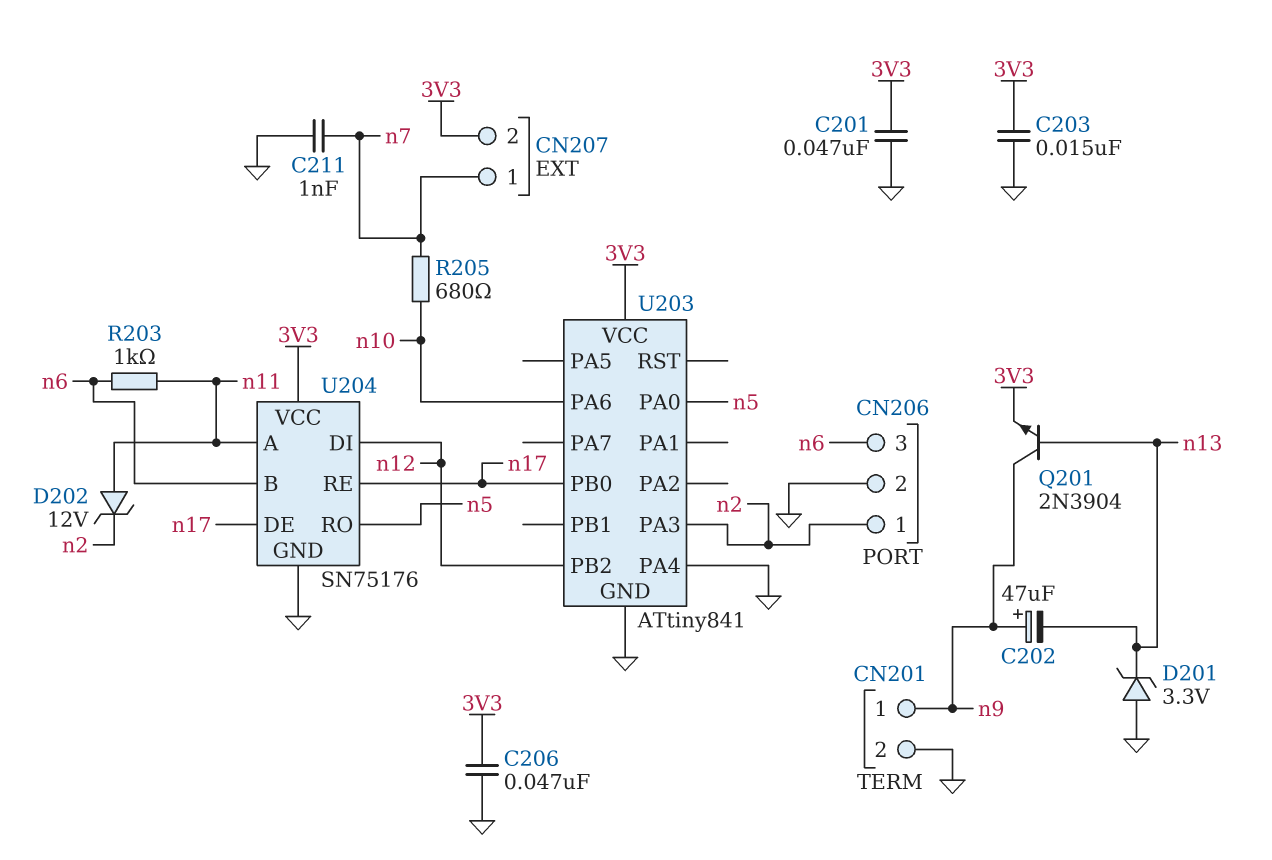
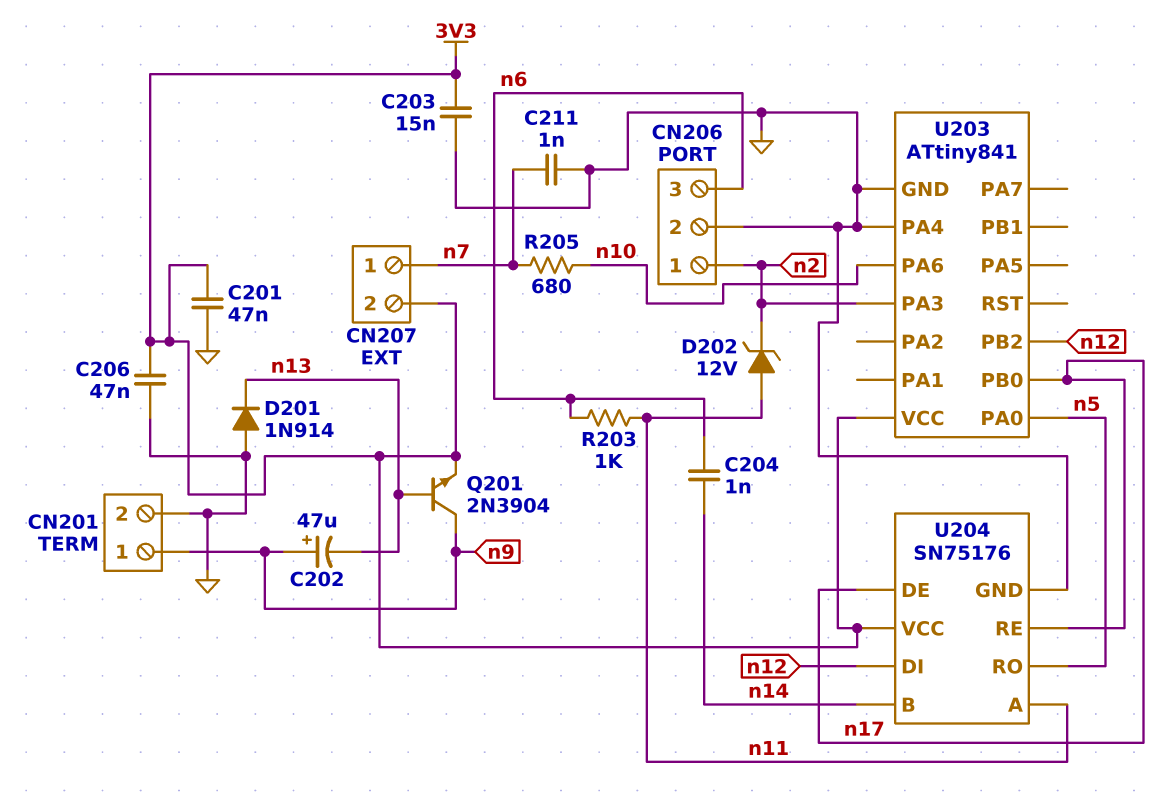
C204: none -> 1nF (n6, n14)
D201: zener 3.3V (A GND, K n13) -> diode 1N914 (A GND, K n13)
U204 pin B: n6 -> n14

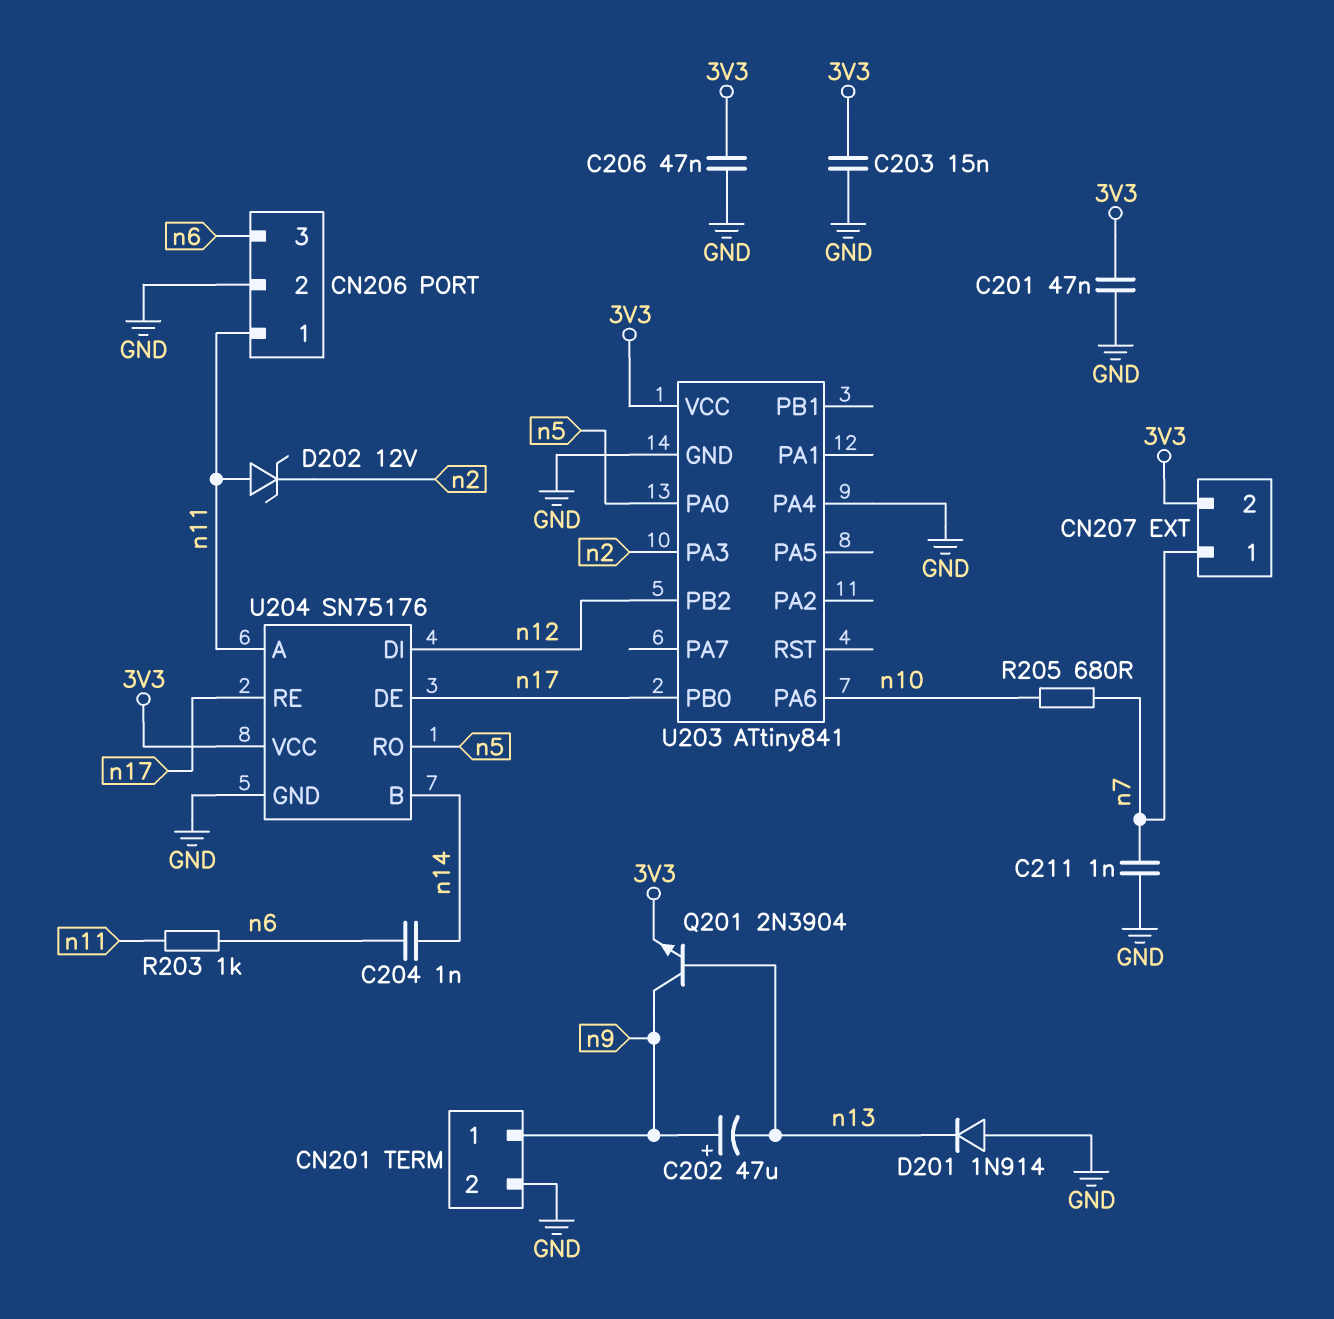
CN206 pin 1: n2 -> n11

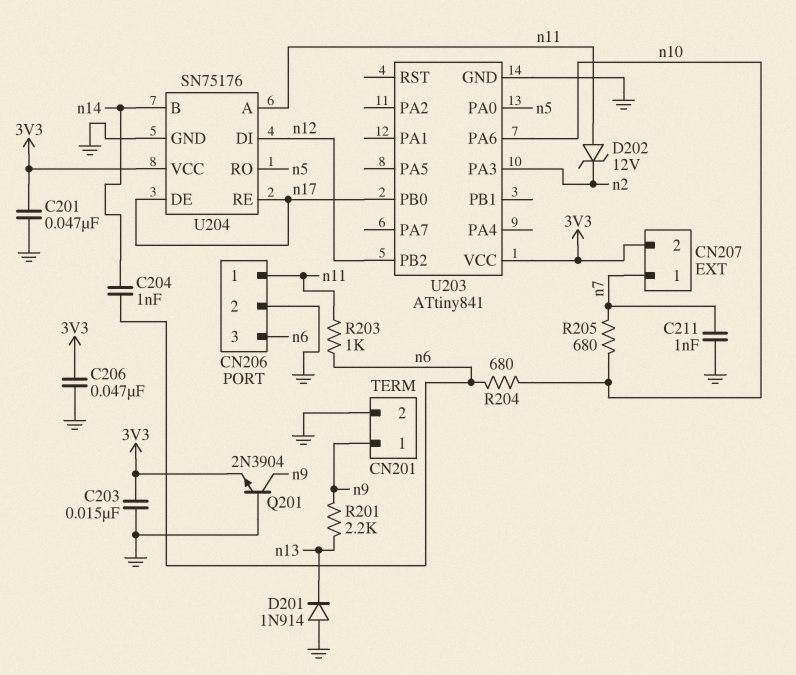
C202: 47uF (plus n9, minus n13) -> none
Q201: NPN 2N3904 (B n13, C n9, E 3V3) -> NPN 2N3904 (B GND, C n9, E 3V3)
R201: none -> 2.2k (n9, n13)
R204: none -> 680 (n6, n10)
U203 pin PA4: GND -> none

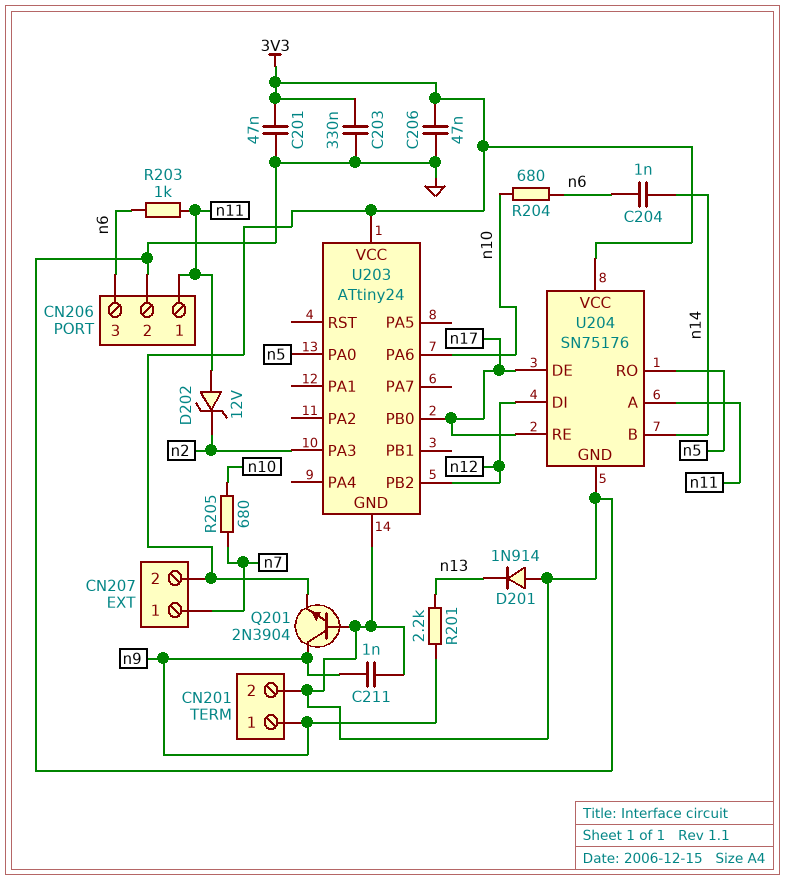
C203: 15nF (3V3, GND) -> 330nF (3V3, GND)
C211: 1nF (GND, n7) -> 1nF (GND, n9)
U203: ATtiny841 -> ATtiny24

